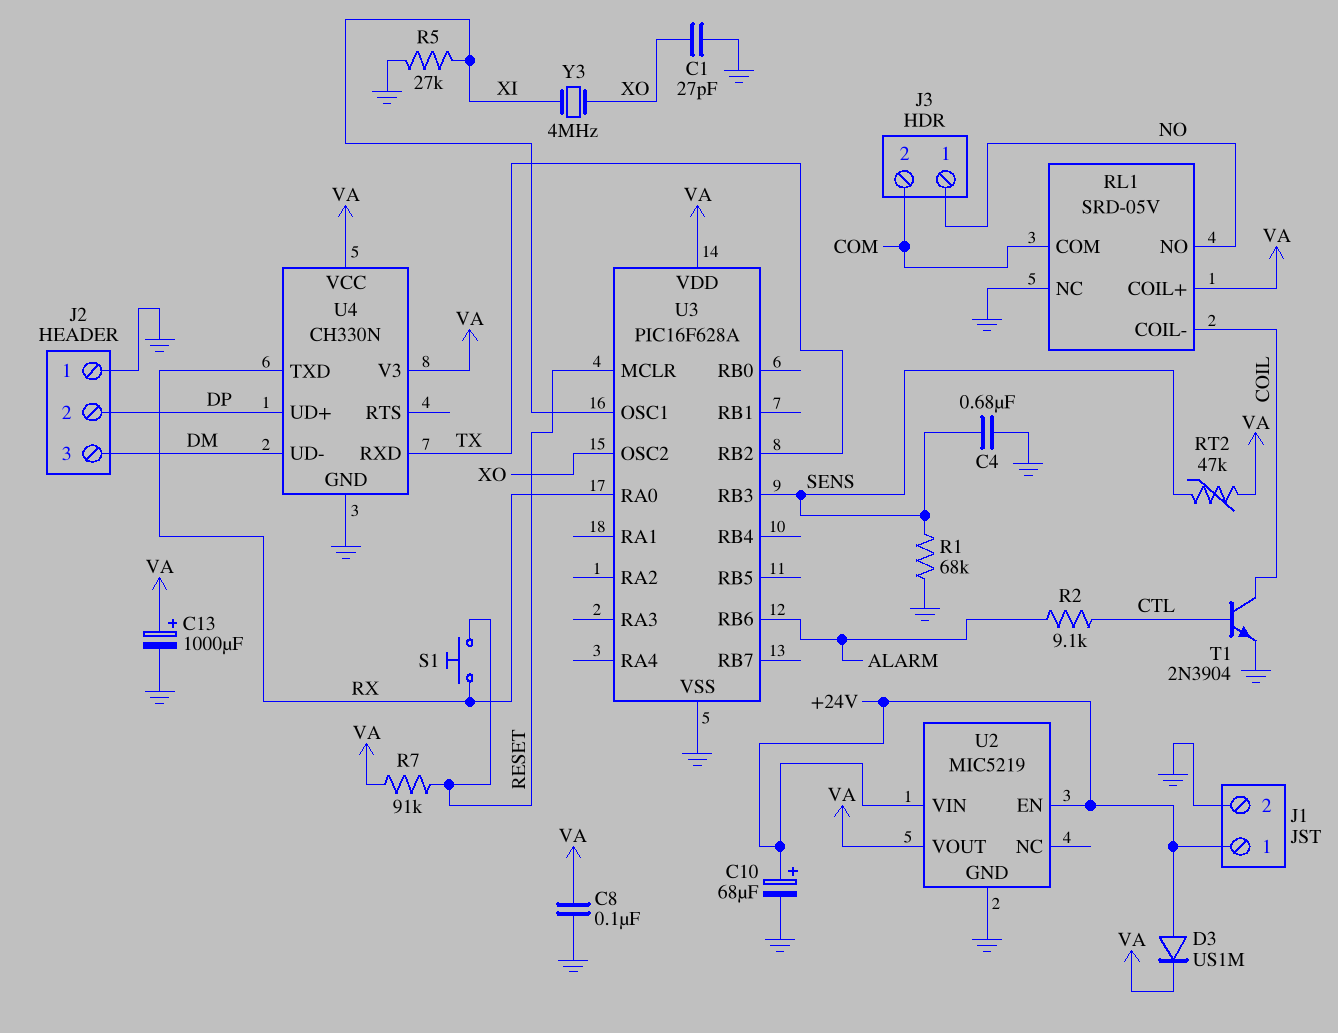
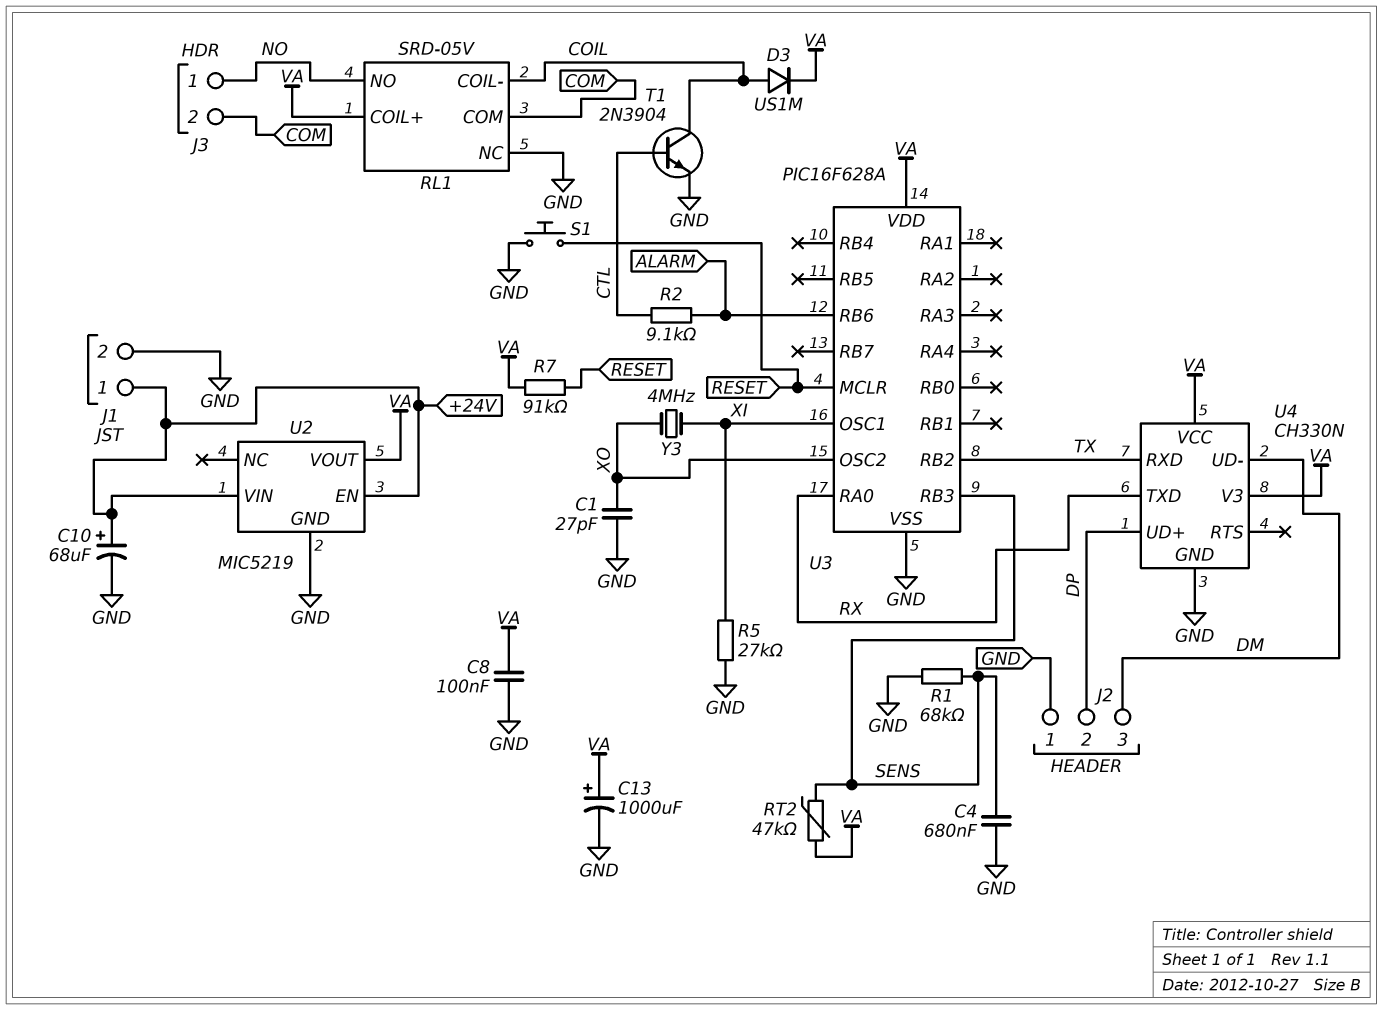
D3: diode US1M (A +24V, K VA) -> diode US1M (A COIL, K VA)
S1: button (RESET, RX) -> button (GND, RESET)

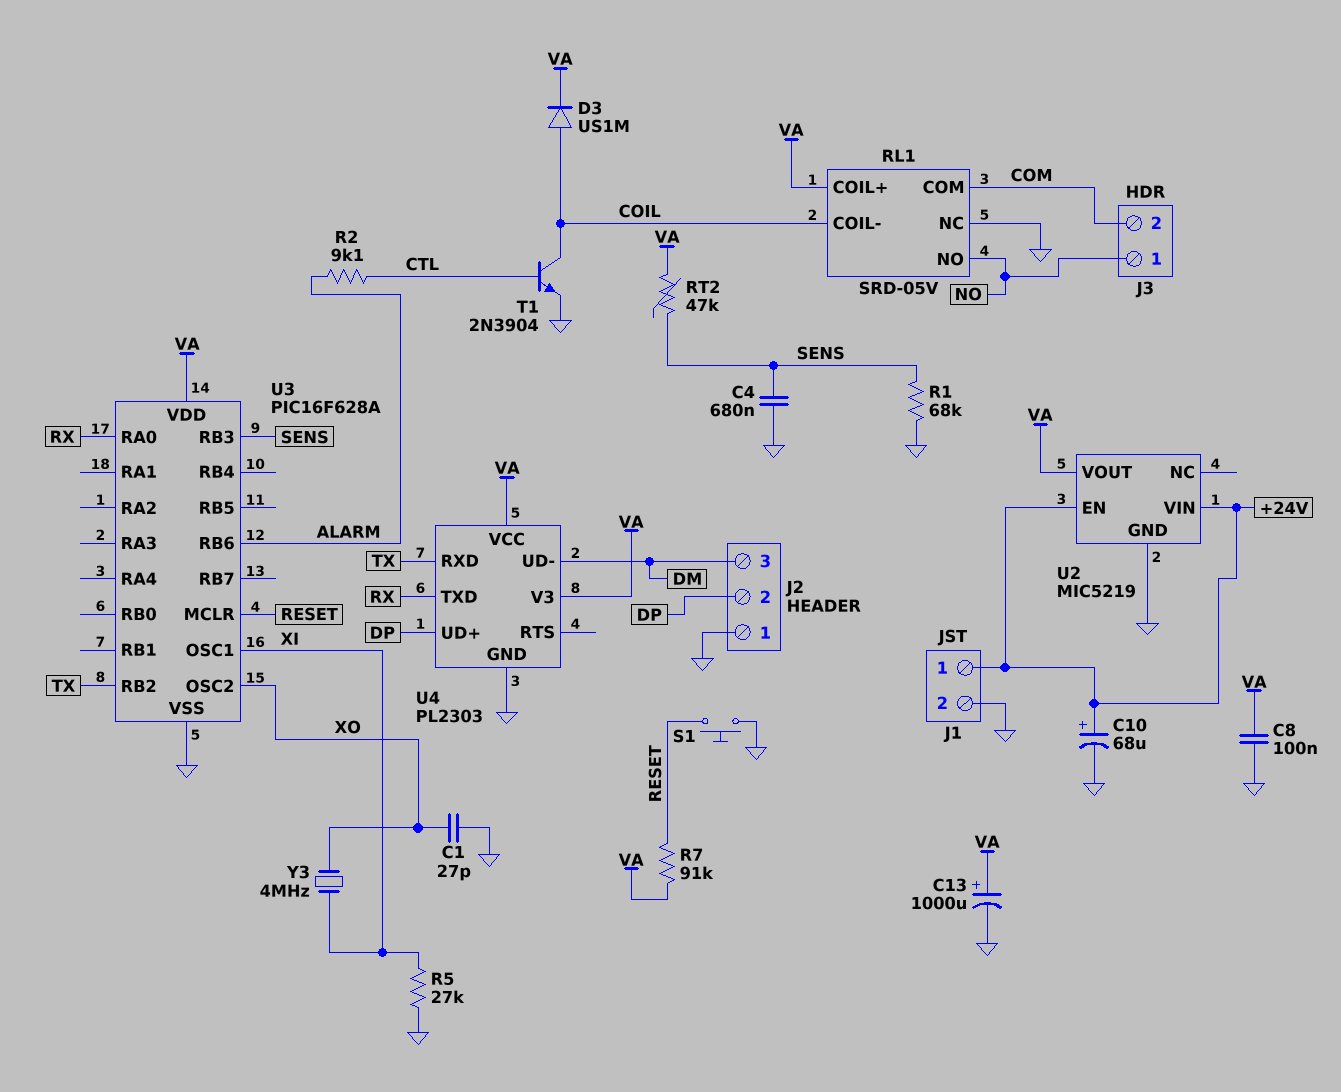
U4: CH330N -> PL2303

